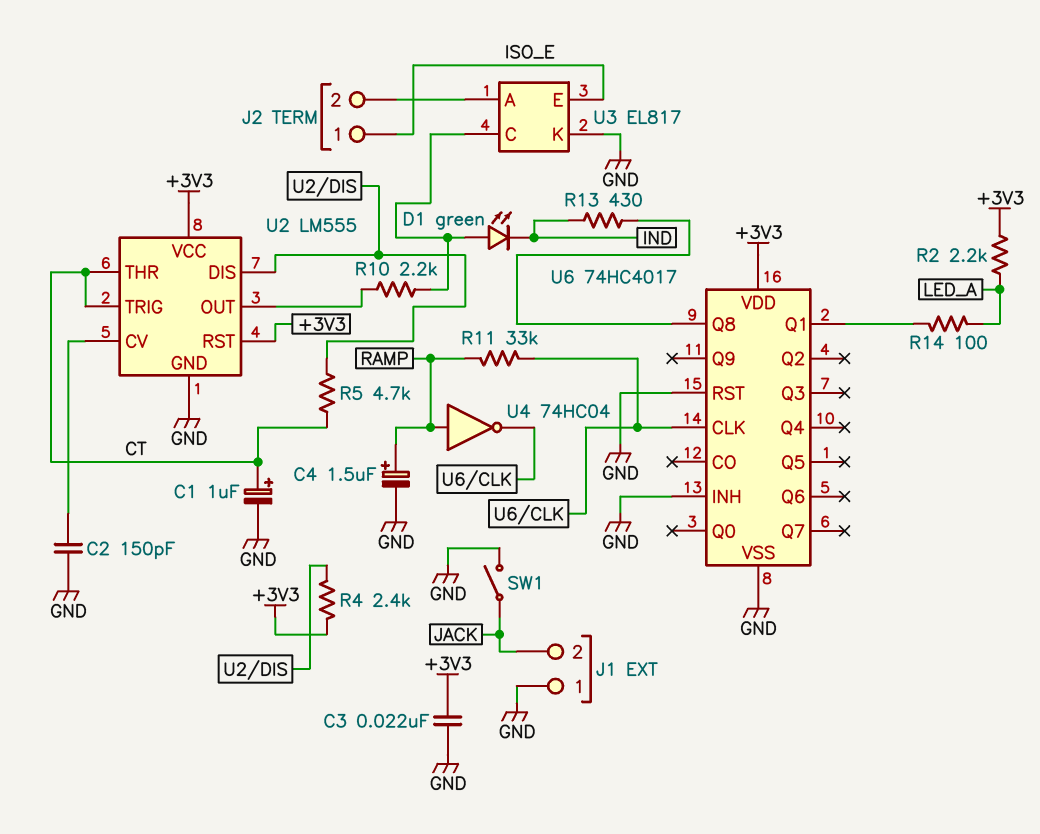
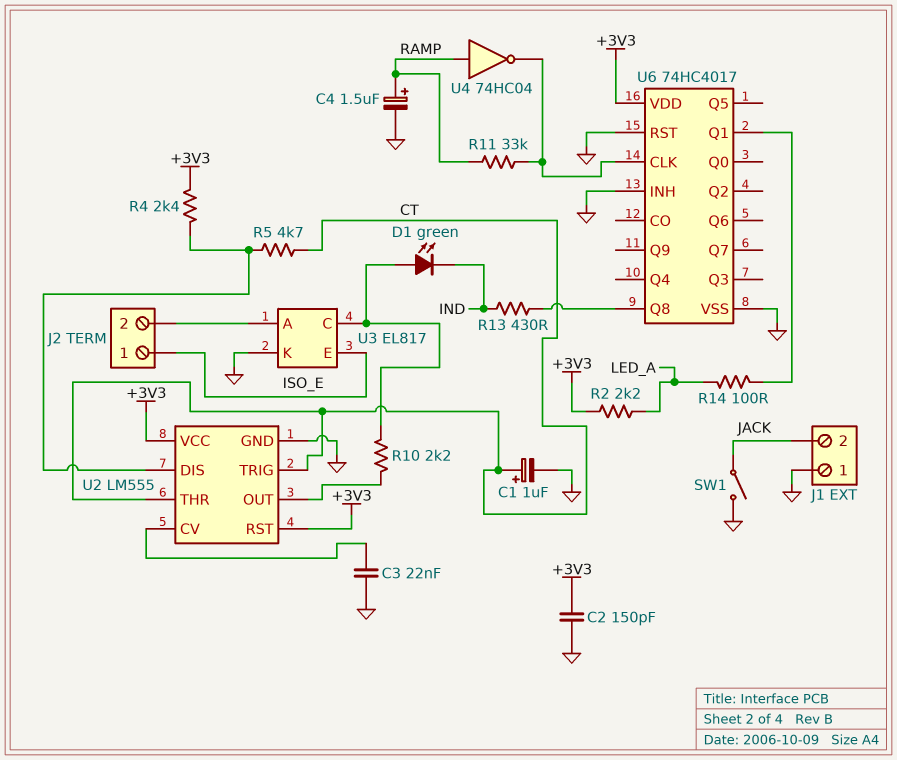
C2: 150pF (GND, U2/CV) -> 150pF (+3V3, GND)
C3: 22nF (+3V3, GND) -> 22nF (GND, U2/CV)

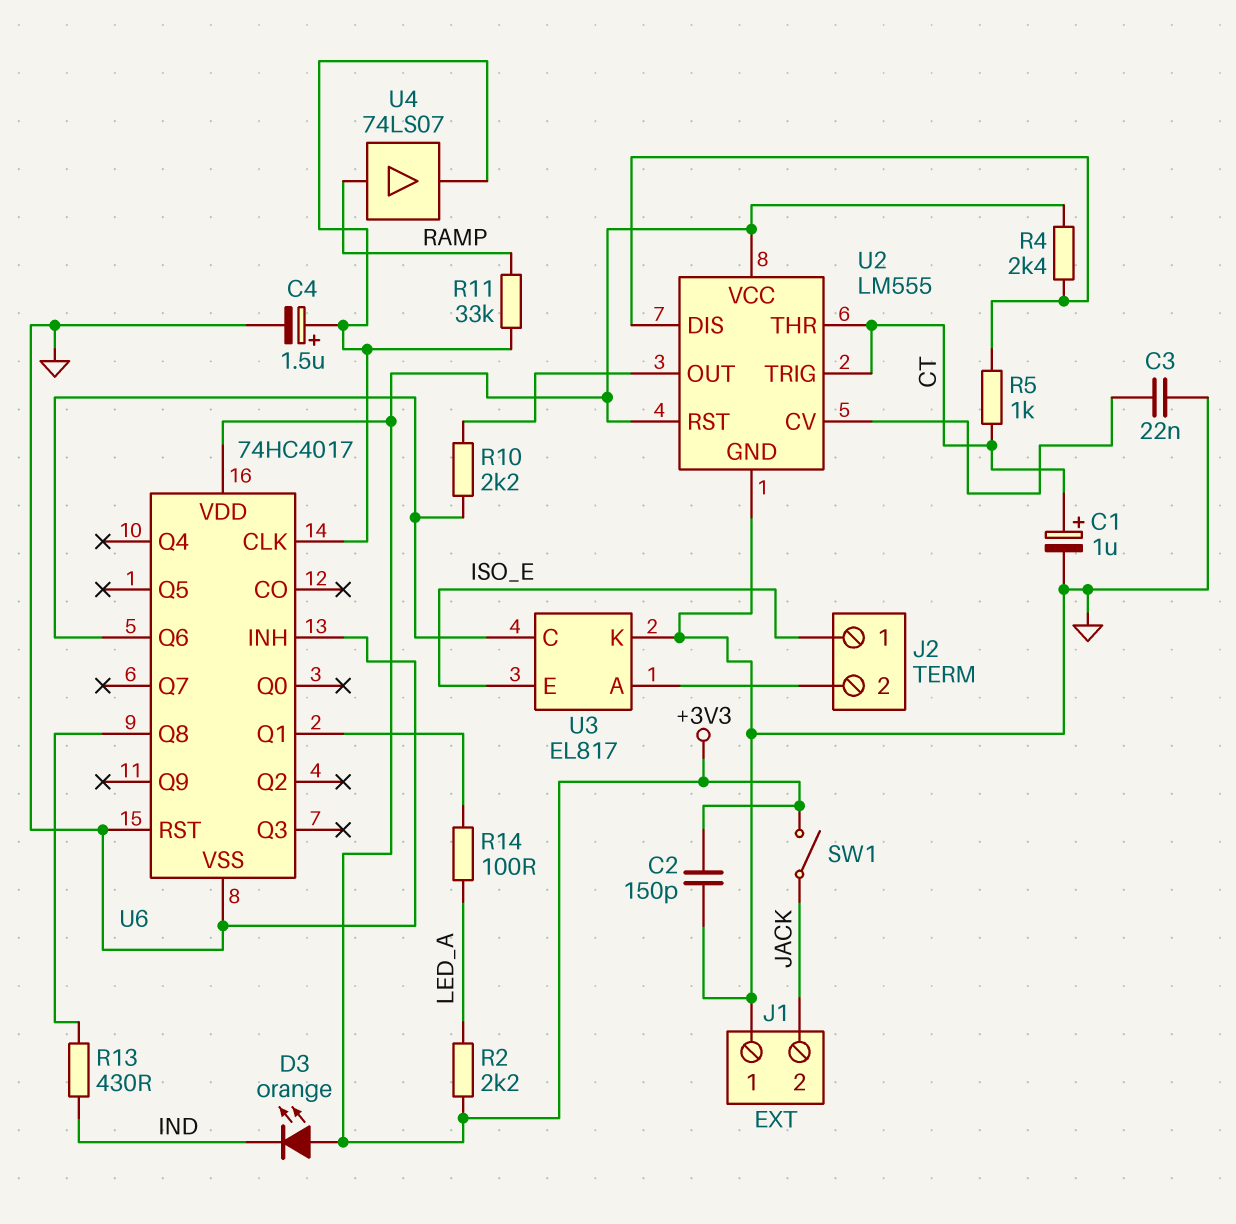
C4: 1.5uF (plus RAMP, minus GND) -> 1.5uF (plus U6/CLK, minus GND)
D1: LED green (A U3/C, K IND) -> none
D3: none -> LED orange (A +3V3, K IND)
R5: 4.7k (CT, U2/DIS) -> 1k (CT, U2/DIS)
SW1: switch (GND, JACK) -> switch (+3V3, JACK)
U4: NOT 74HC04 (in RAMP, out U6/CLK) -> buffer 74LS07 (in RAMP, out U6/CLK)
U6 pin Q6: none -> U3/C

